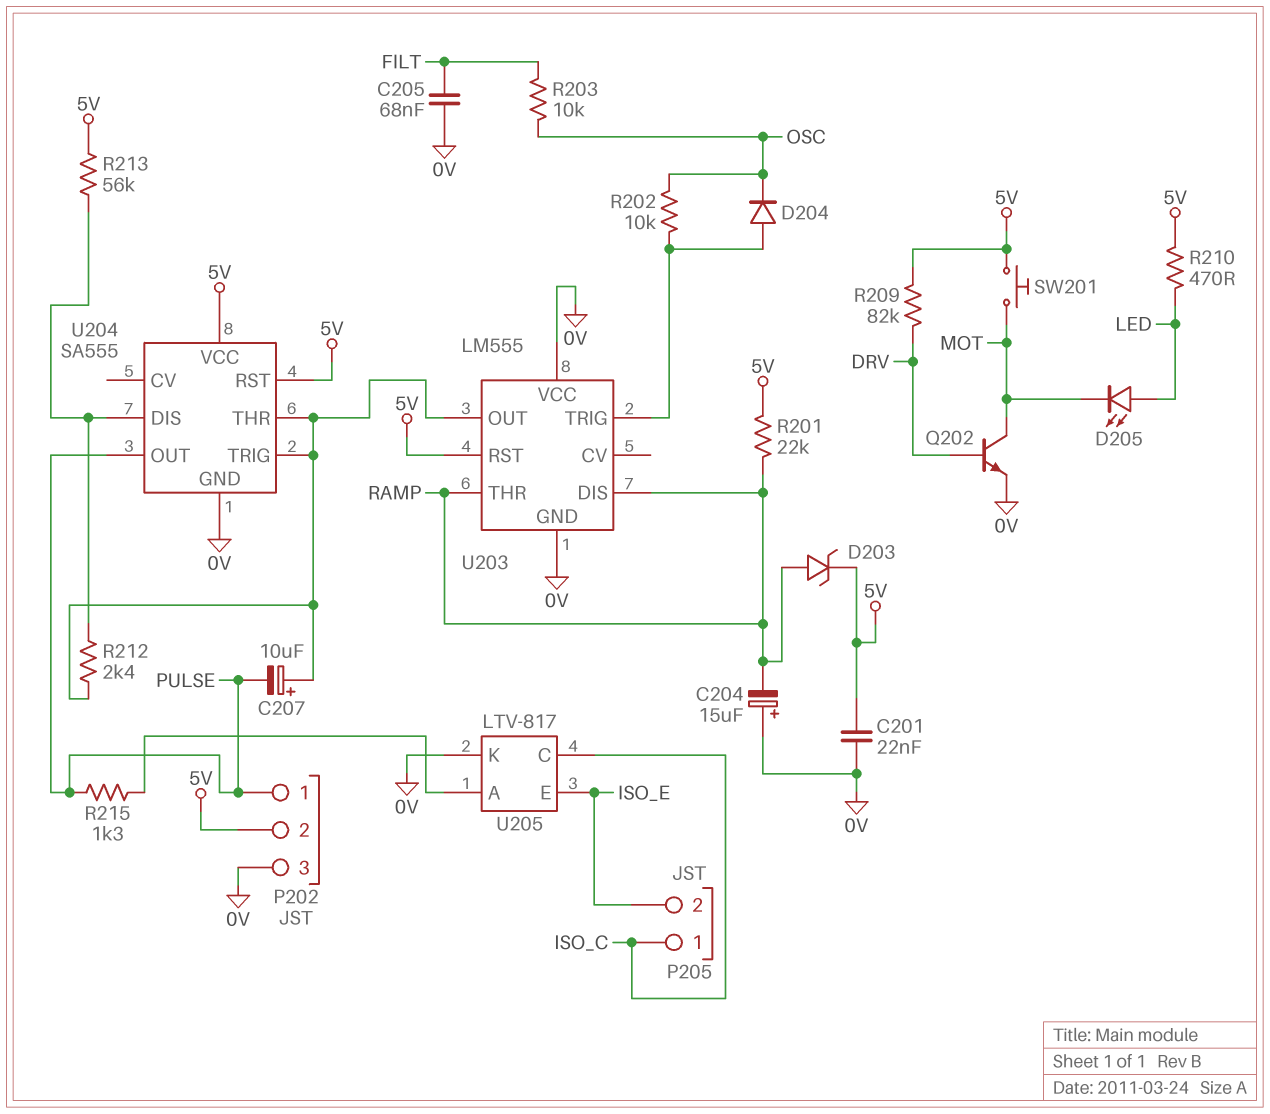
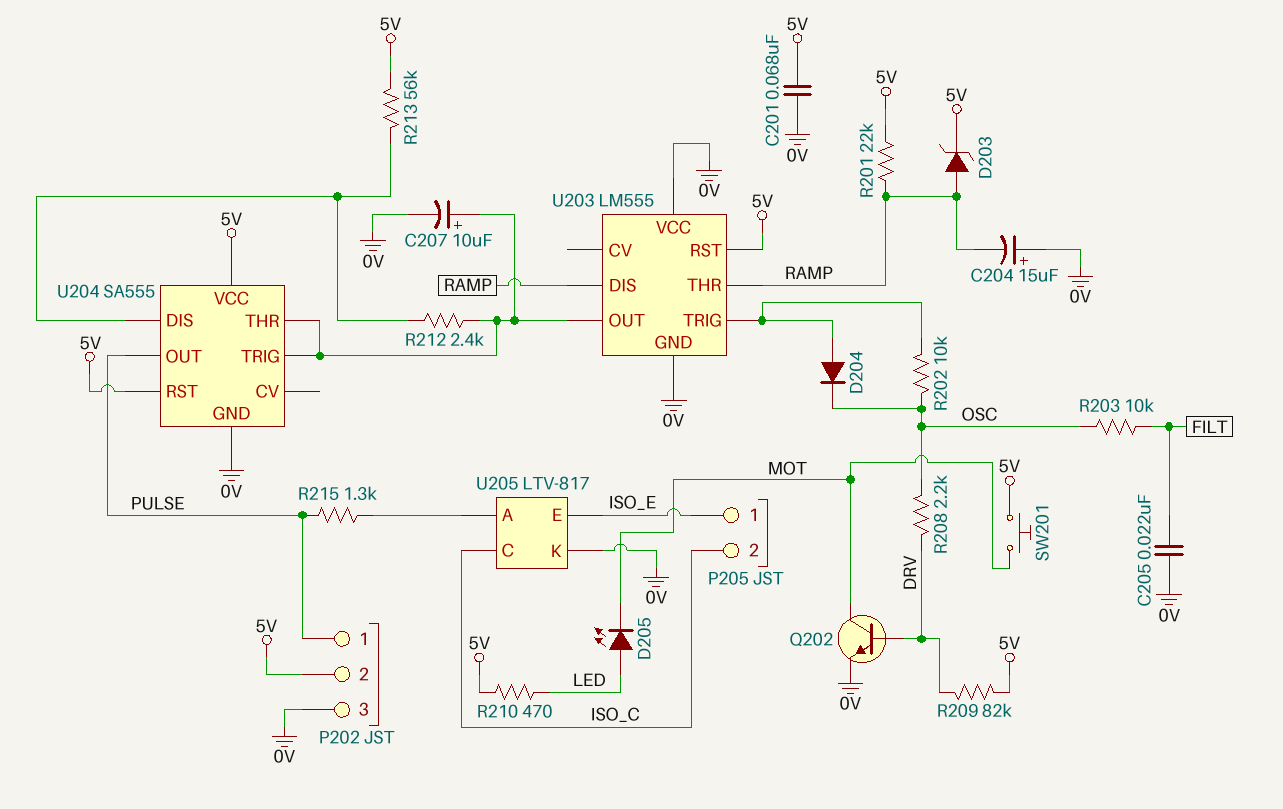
C201: 22nF (0V, 5V) -> 68nF (0V, 5V)
C205: 68nF (0V, FILT) -> 22nF (0V, FILT)
C207: 10uF (plus U203/OUT, minus PULSE) -> 10uF (plus U203/OUT, minus 0V)
P205 pin 1: ISO_C -> ISO_E
P205 pin 2: ISO_E -> ISO_C
R208: none -> 2.2k (DRV, OSC)

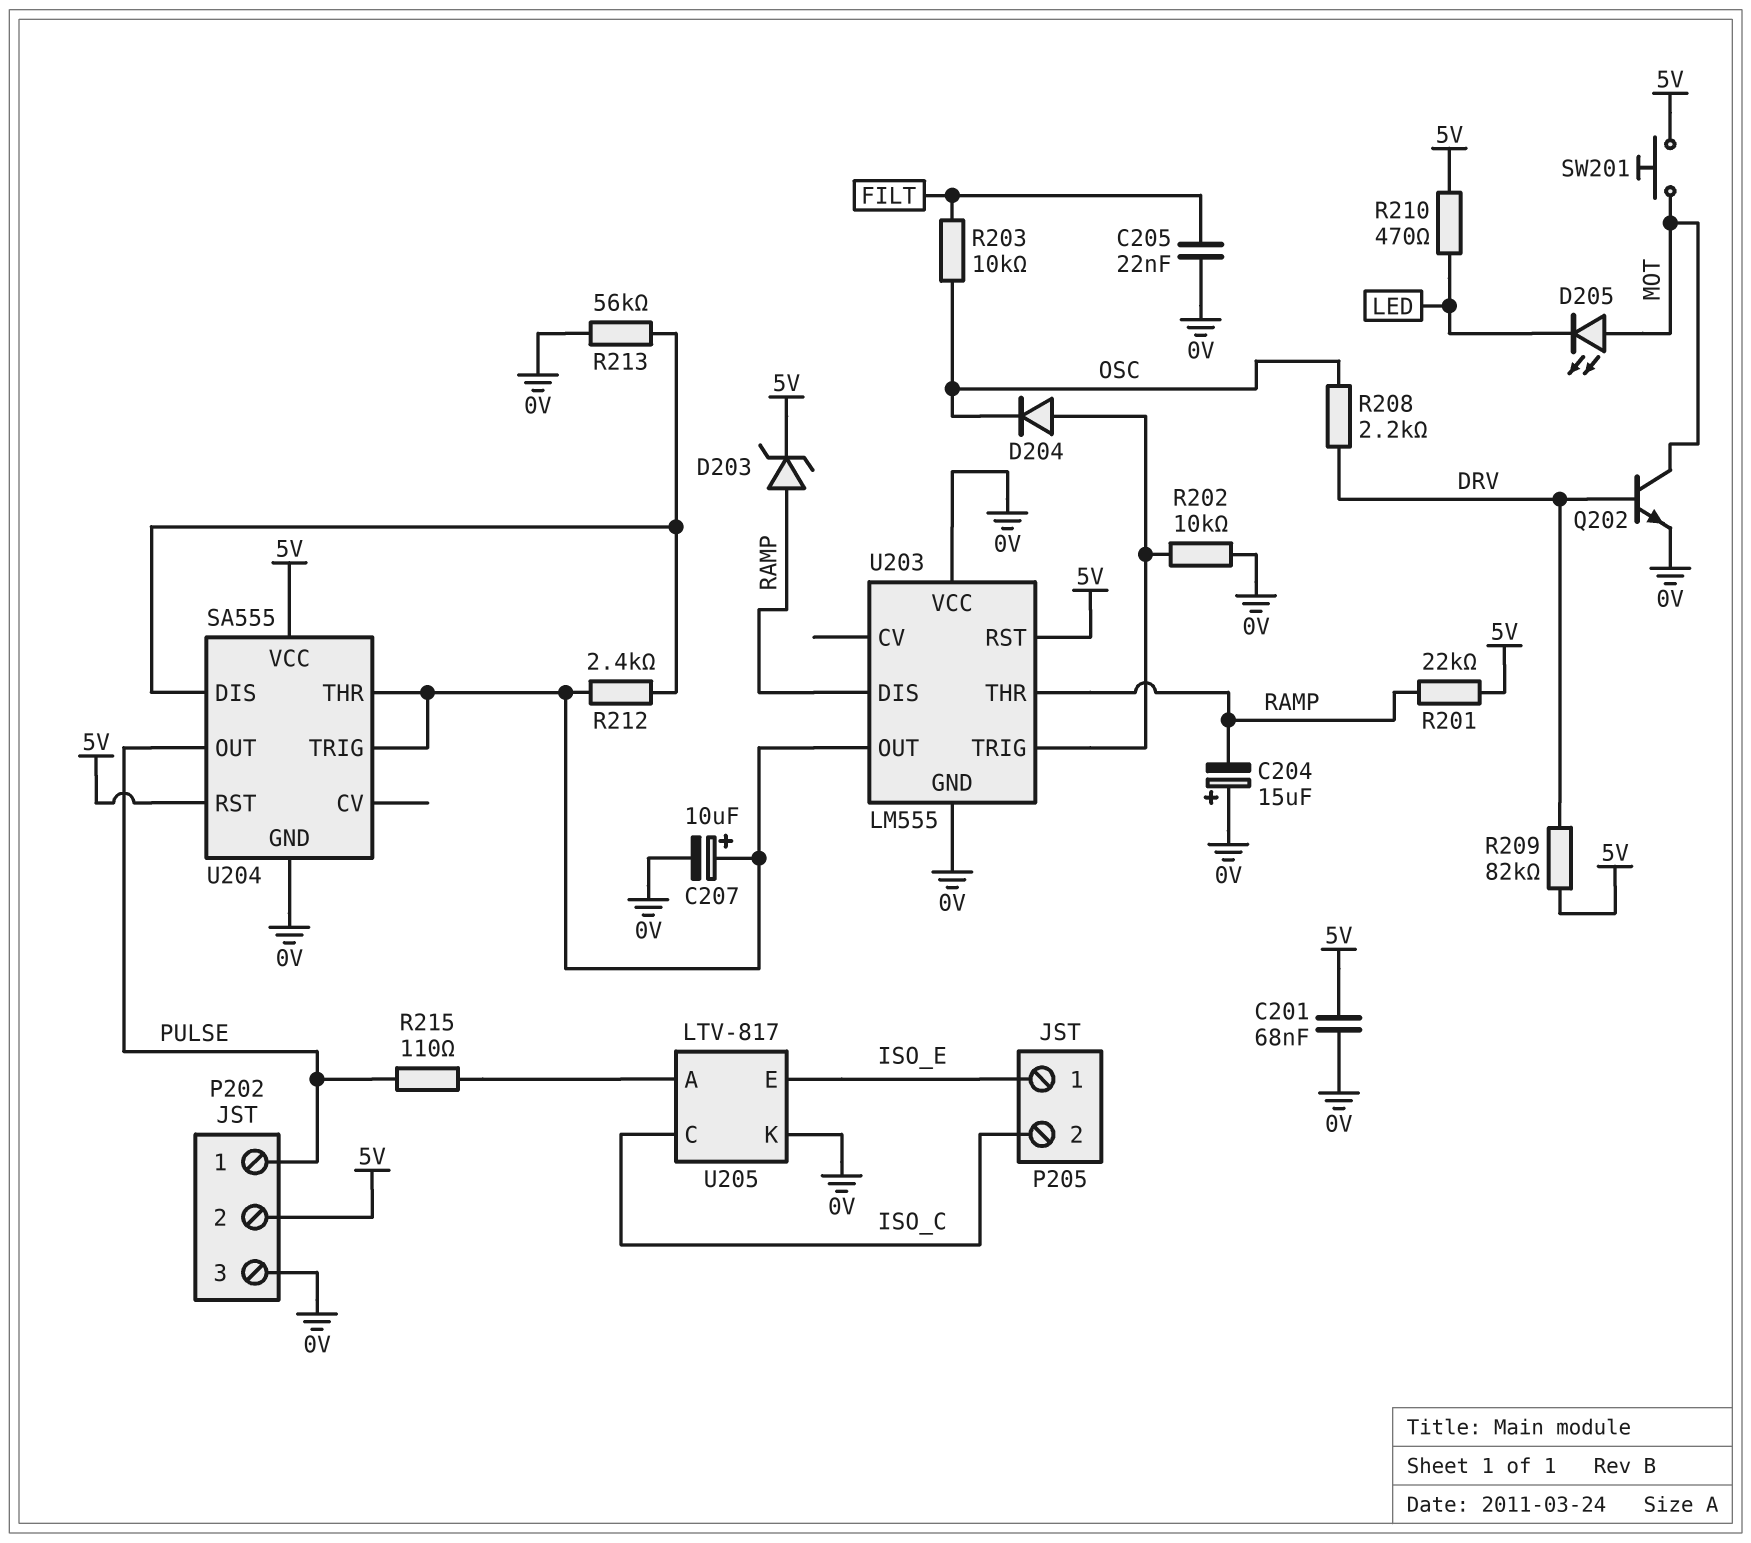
D205: LED (A LED, K MOT) -> LED (A MOT, K LED)
R202: 10k (OSC, U203/TRIG) -> 10k (0V, U203/TRIG)
R213: 56k (5V, U204/DIS) -> 56k (0V, U204/DIS)
R215: 1.3k (PULSE, U205/A) -> 110 (PULSE, U205/A)

